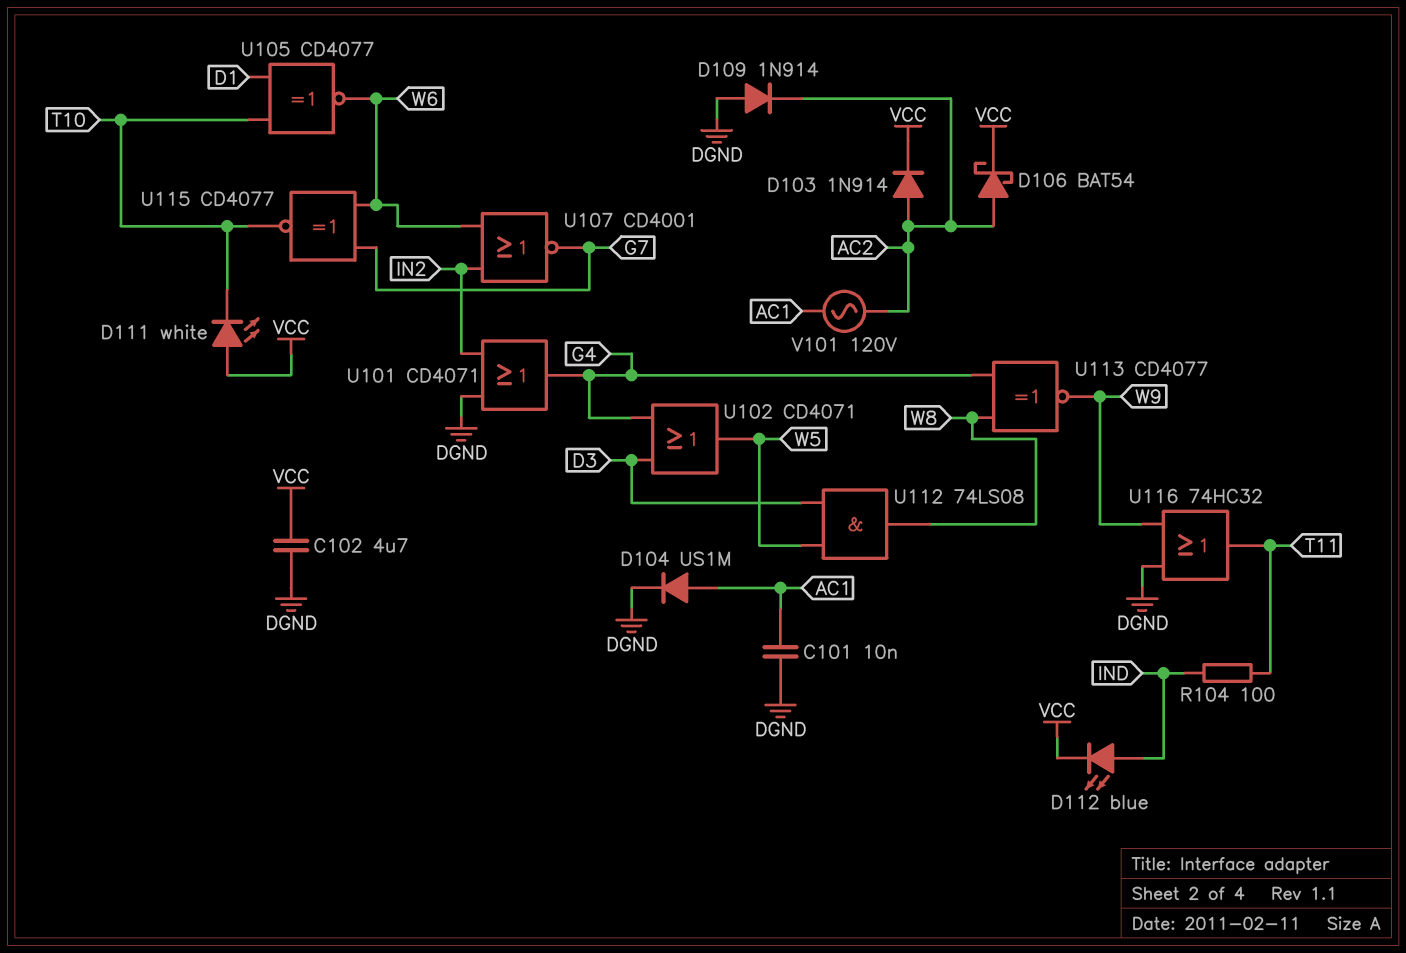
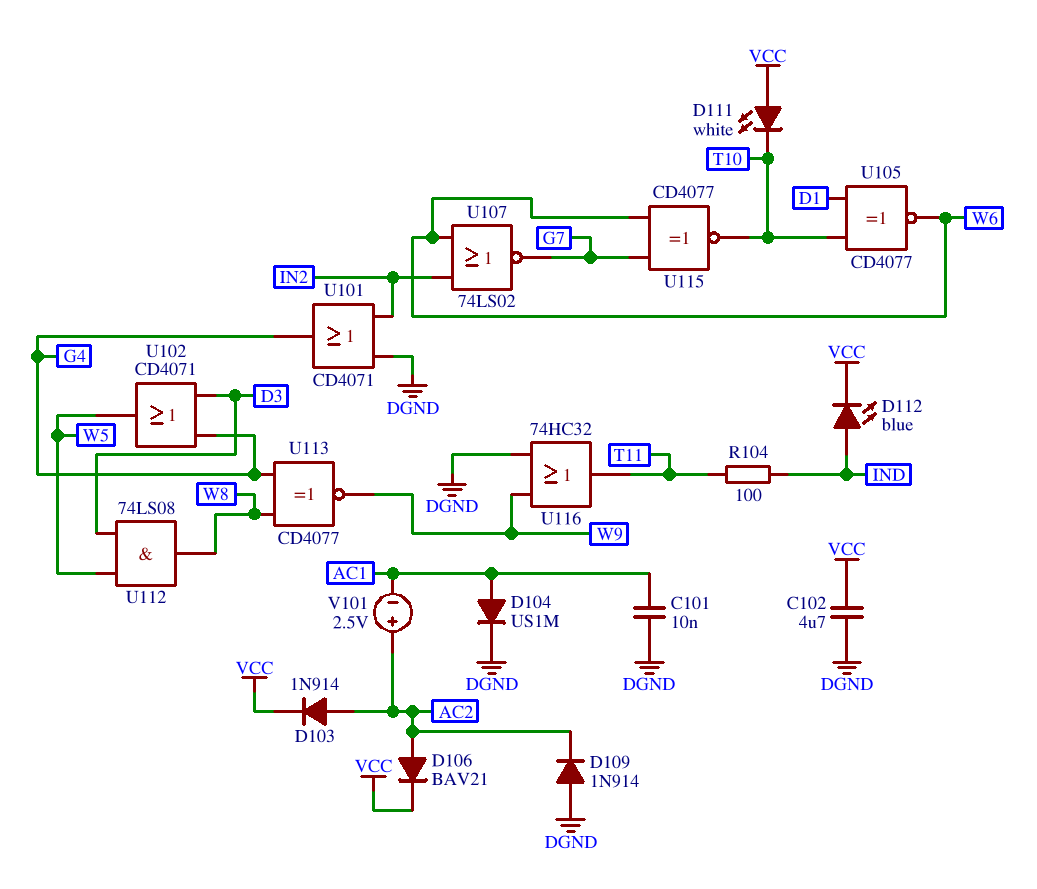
D106: schottky BAT54 (A AC2, K VCC) -> diode BAV21 (A AC2, K VCC)
U107: NOR CD4001 (in IN2, in W6, out G7) -> NOR 74LS02 (in IN2, in W6, out G7)
V101: AC 120V (AC1, AC2) -> 2.5V (plus AC2, minus AC1)

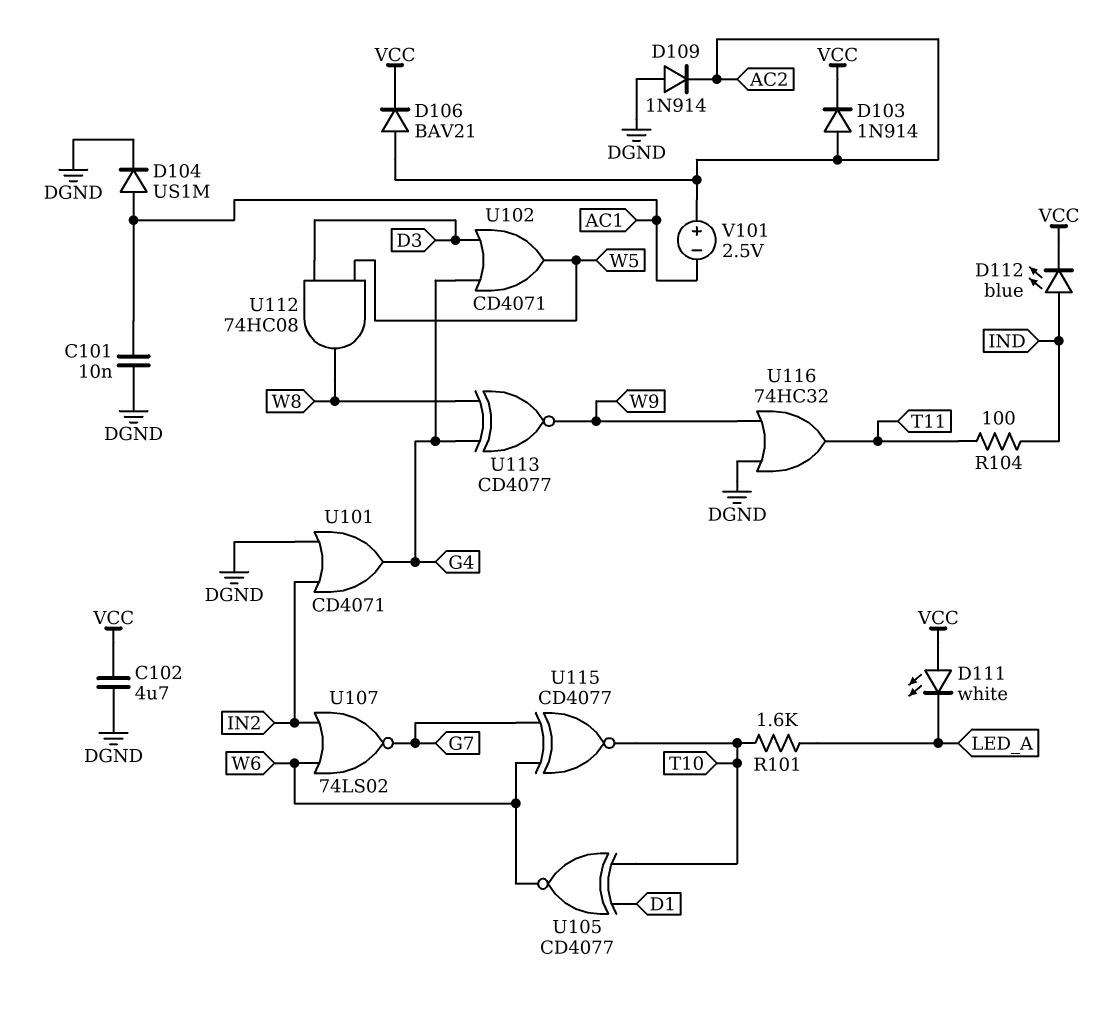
D111: LED white (A VCC, K T10) -> LED white (A VCC, K LED_A)
R101: none -> 1.6k (LED_A, T10)
U112: AND 74LS08 (in D3, in W5, out W8) -> AND 74HC08 (in D3, in W5, out W8)

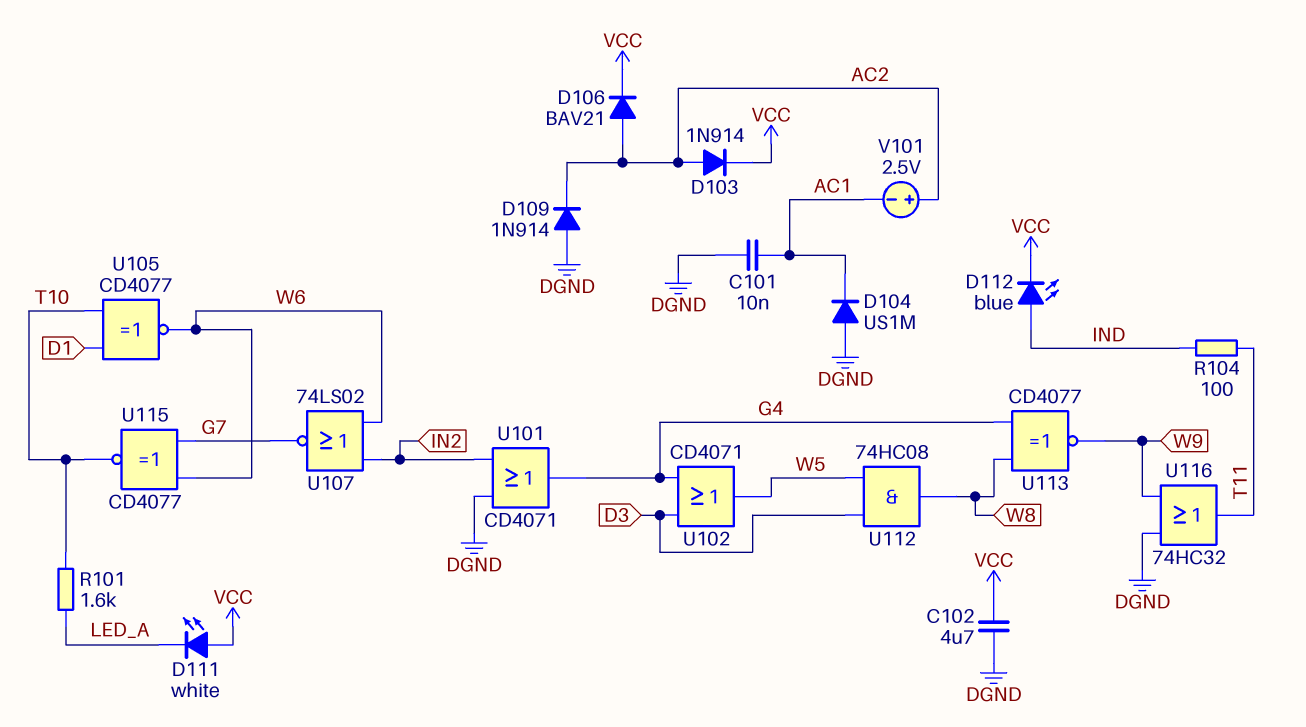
D104: diode US1M (A AC1, K DGND) -> diode US1M (A DGND, K AC1)

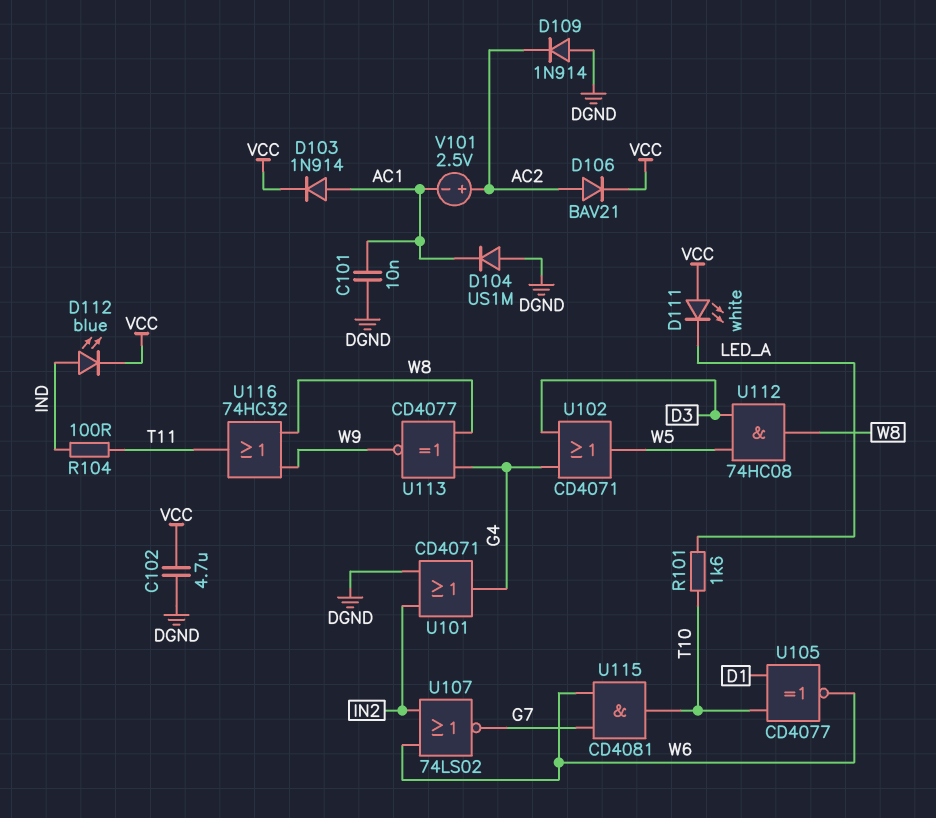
D103: diode 1N914 (A AC2, K VCC) -> diode 1N914 (A AC1, K VCC)
U115: XNOR CD4077 (in G7, in W6, out T10) -> AND CD4081 (in G7, in W6, out T10)
U116: OR 74HC32 (in DGND, in W9, out T11) -> OR 74HC32 (in W8, in W9, out T11)

